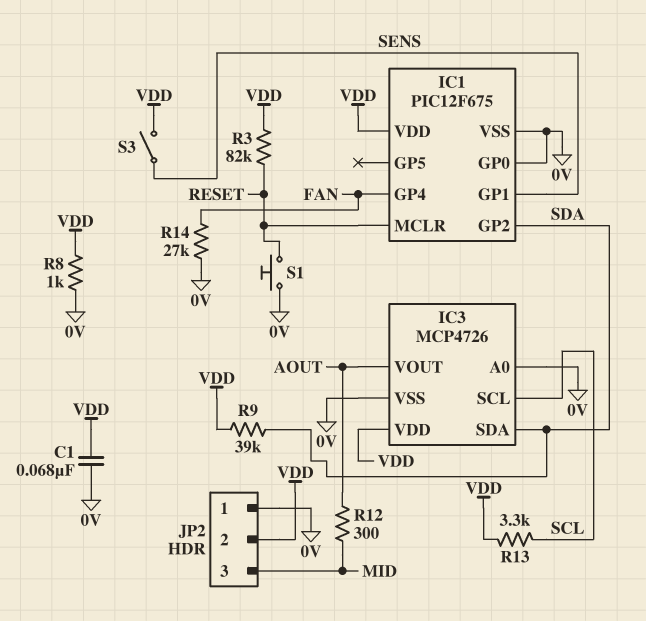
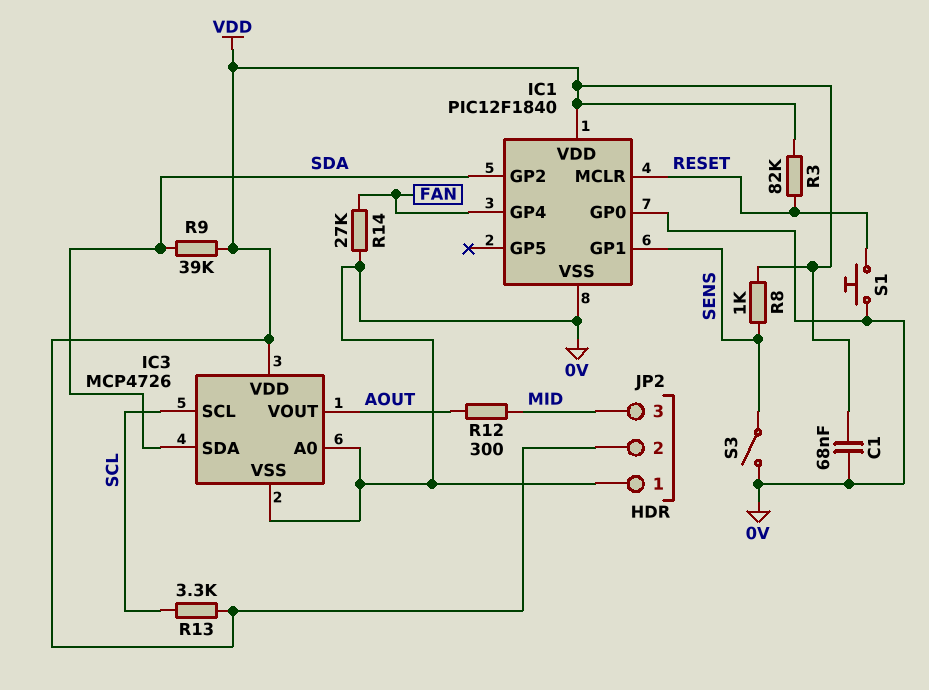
IC1: PIC12F675 -> PIC12F1840
R8: 1k (0V, VDD) -> 1k (SENS, VDD)
S3: switch (SENS, VDD) -> switch (0V, SENS)

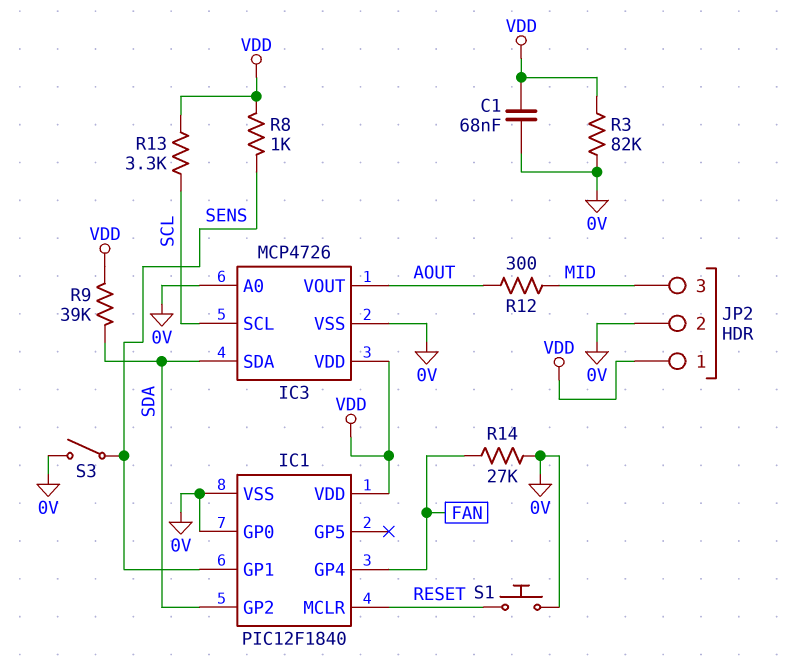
JP2 pin 1: 0V -> VDD
JP2 pin 2: VDD -> 0V
R3: 82k (RESET, VDD) -> 82k (0V, VDD)

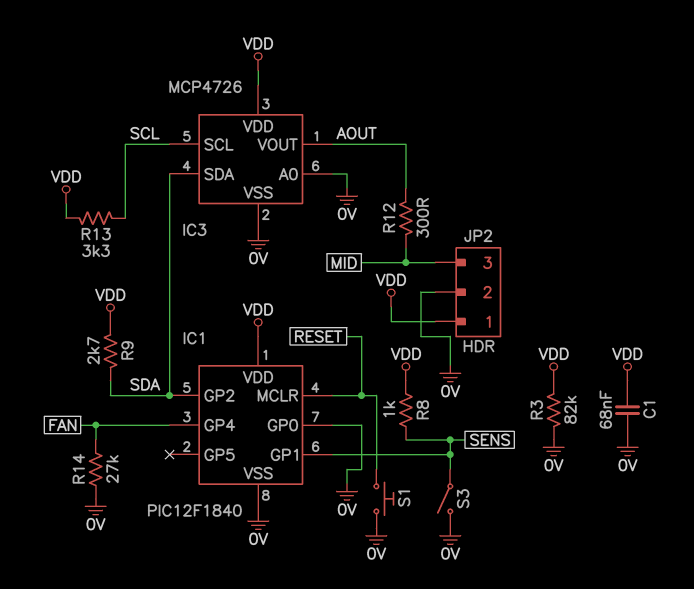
R9: 39k (SDA, VDD) -> 2.7k (SDA, VDD)

